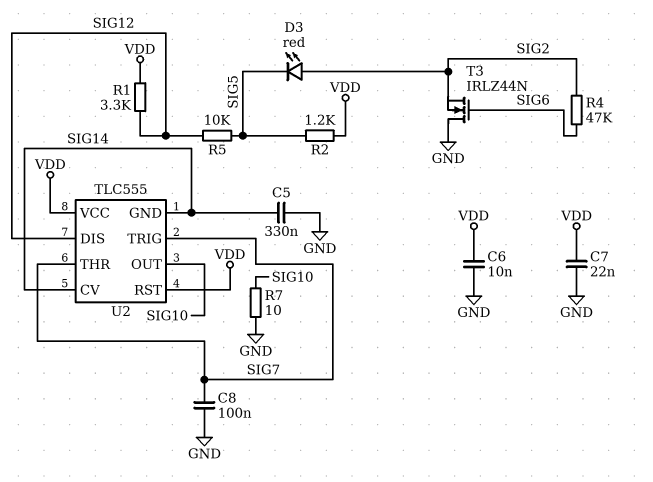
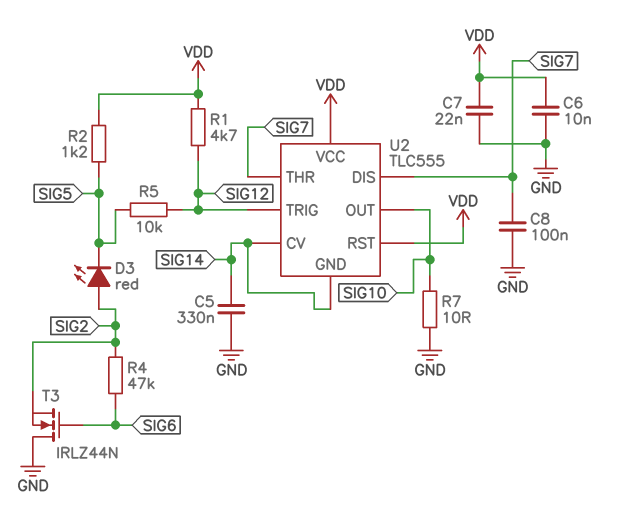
R1: 3.3k (SIG12, VDD) -> 4.7k (SIG12, VDD)
U2 pin DIS: SIG12 -> SIG7
U2 pin TRIG: SIG7 -> SIG12

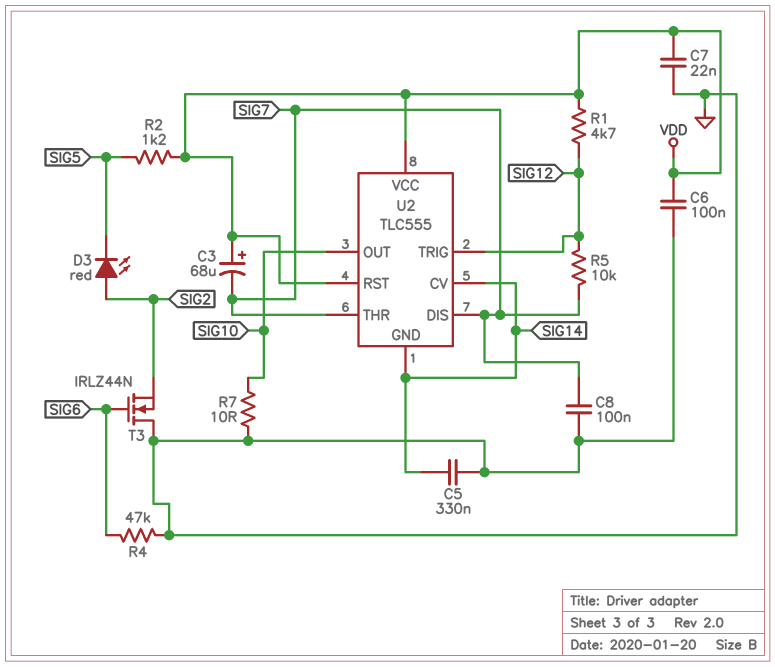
C3: none -> 68uF (plus VDD, minus SIG7)
C6: 10nF (GND, VDD) -> 100nF (GND, VDD)
R4: 47k (SIG2, SIG6) -> 47k (GND, SIG6)
R5: 10k (SIG5, SIG12) -> 10k (SIG7, SIG12)

